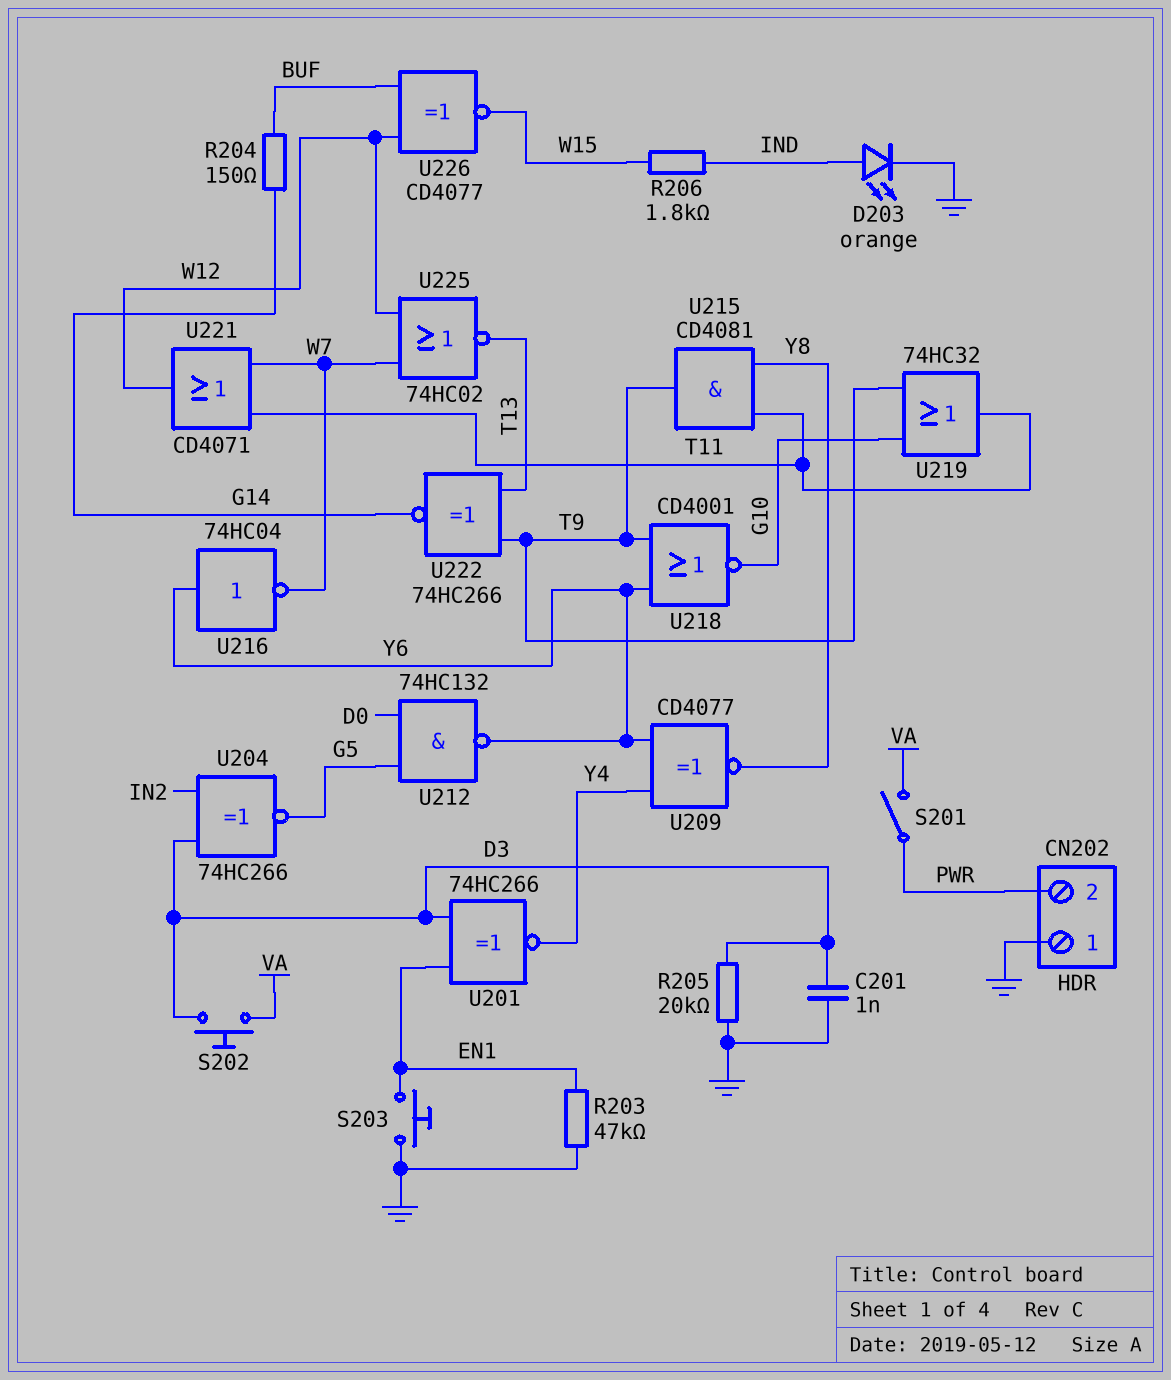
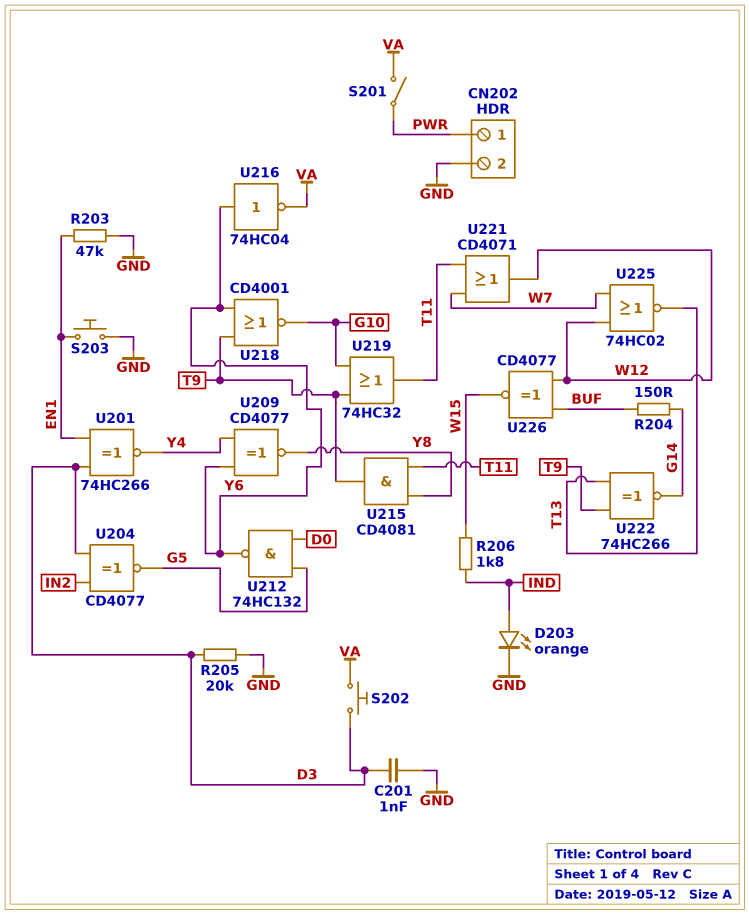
CN202 pin 1: GND -> PWR
CN202 pin 2: PWR -> GND
U204: XNOR 74HC266 (in D3, in IN2, out G5) -> XNOR CD4077 (in D3, in IN2, out G5)
U216: NOT 74HC04 (in Y6, out W7) -> NOT 74HC04 (in Y6, out VA)

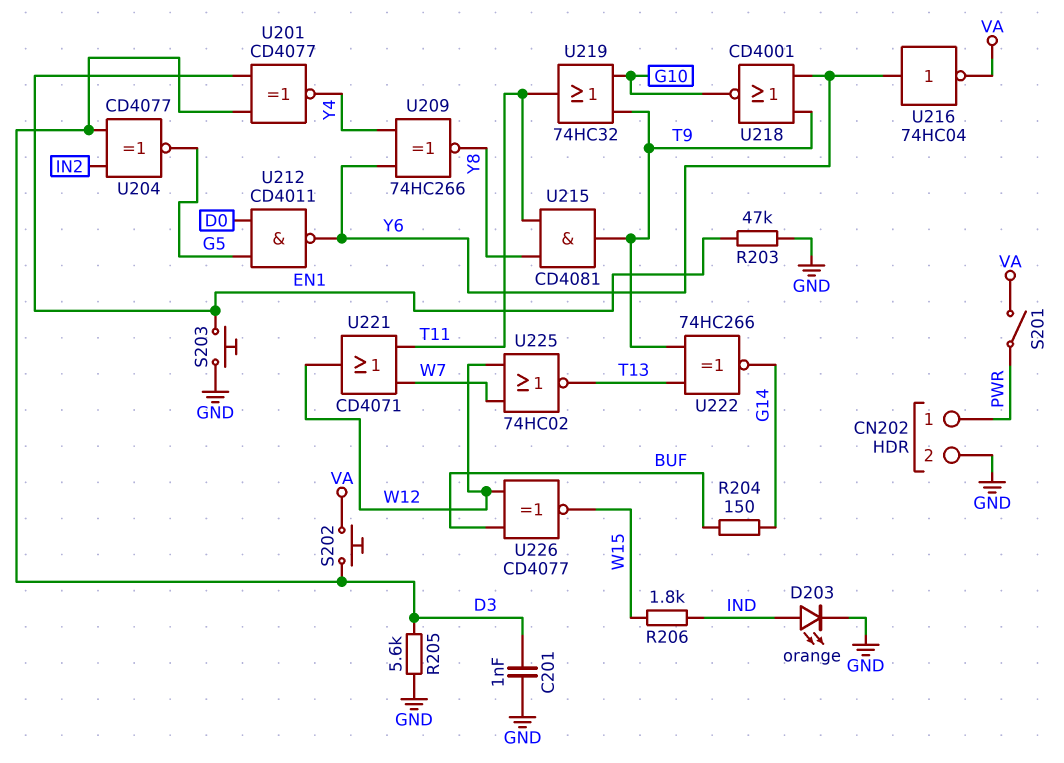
R205: 20k (D3, GND) -> 5.6k (D3, GND)
U201: XNOR 74HC266 (in D3, in EN1, out Y4) -> XNOR CD4077 (in D3, in EN1, out Y4)
U209: XNOR CD4077 (in Y4, in Y6, out Y8) -> XNOR 74HC266 (in Y4, in Y6, out Y8)
U212: NAND 74HC132 (in D0, in G5, out Y6) -> NAND CD4011 (in D0, in G5, out Y6)

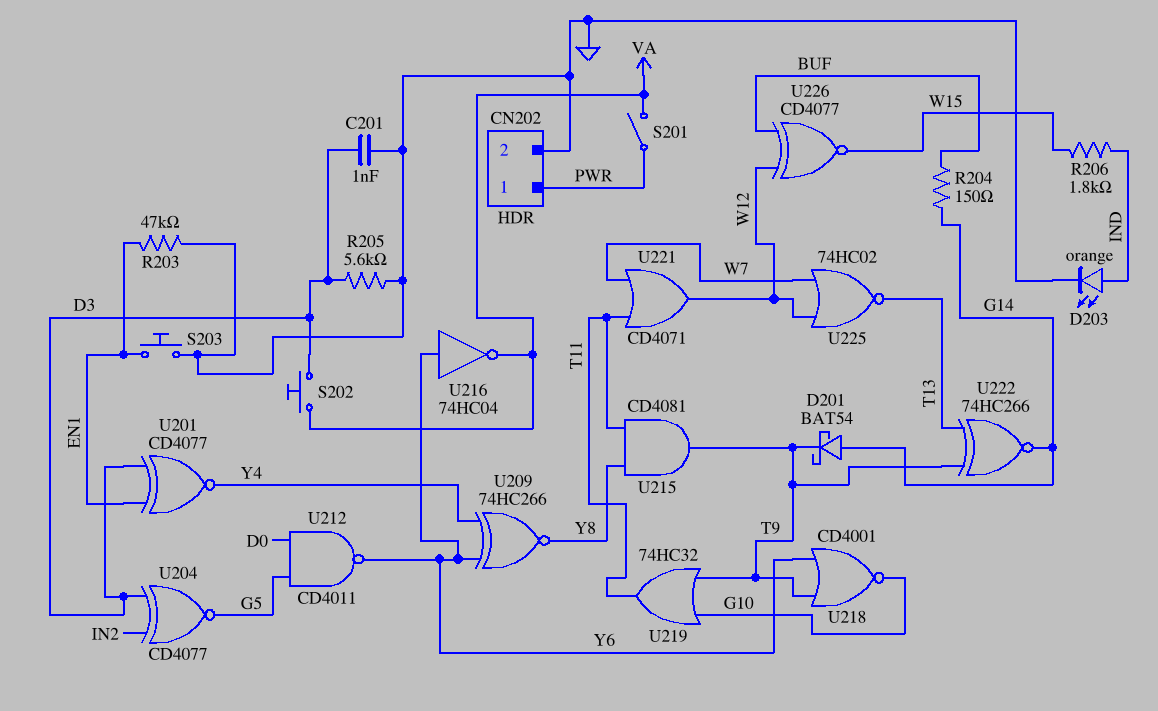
D201: none -> schottky BAT54 (A G14, K T9)

